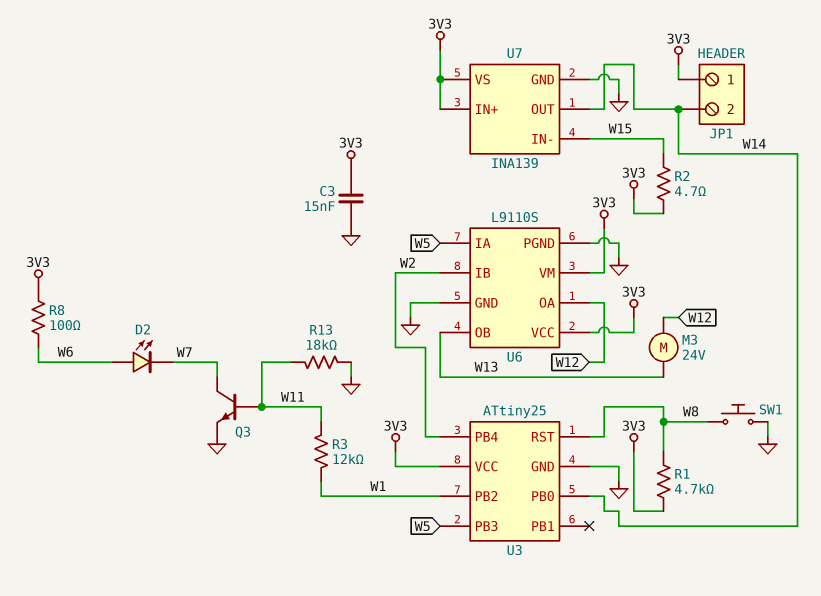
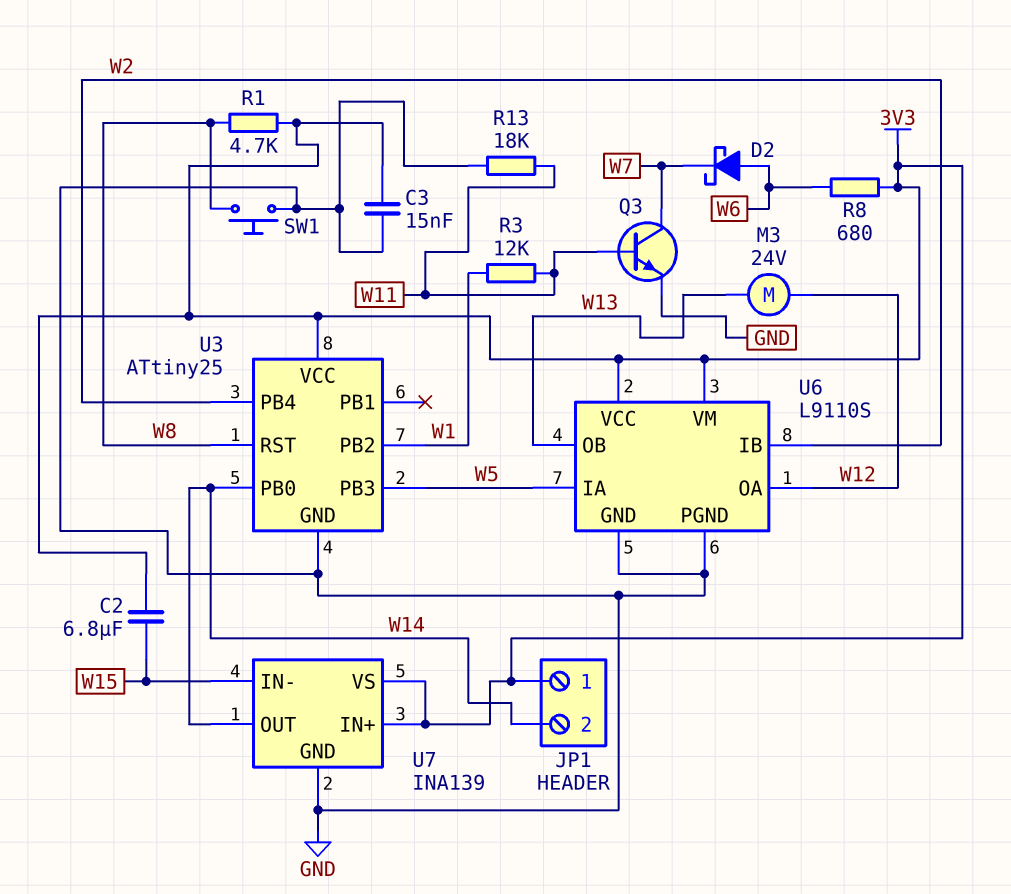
C2: none -> 6.8uF (3V3, W15)
D2: LED (A W6, K W7) -> schottky (A W6, K W7)
R2: 4.7 (3V3, W15) -> none
R8: 100 (3V3, W6) -> 680 (3V3, W6)

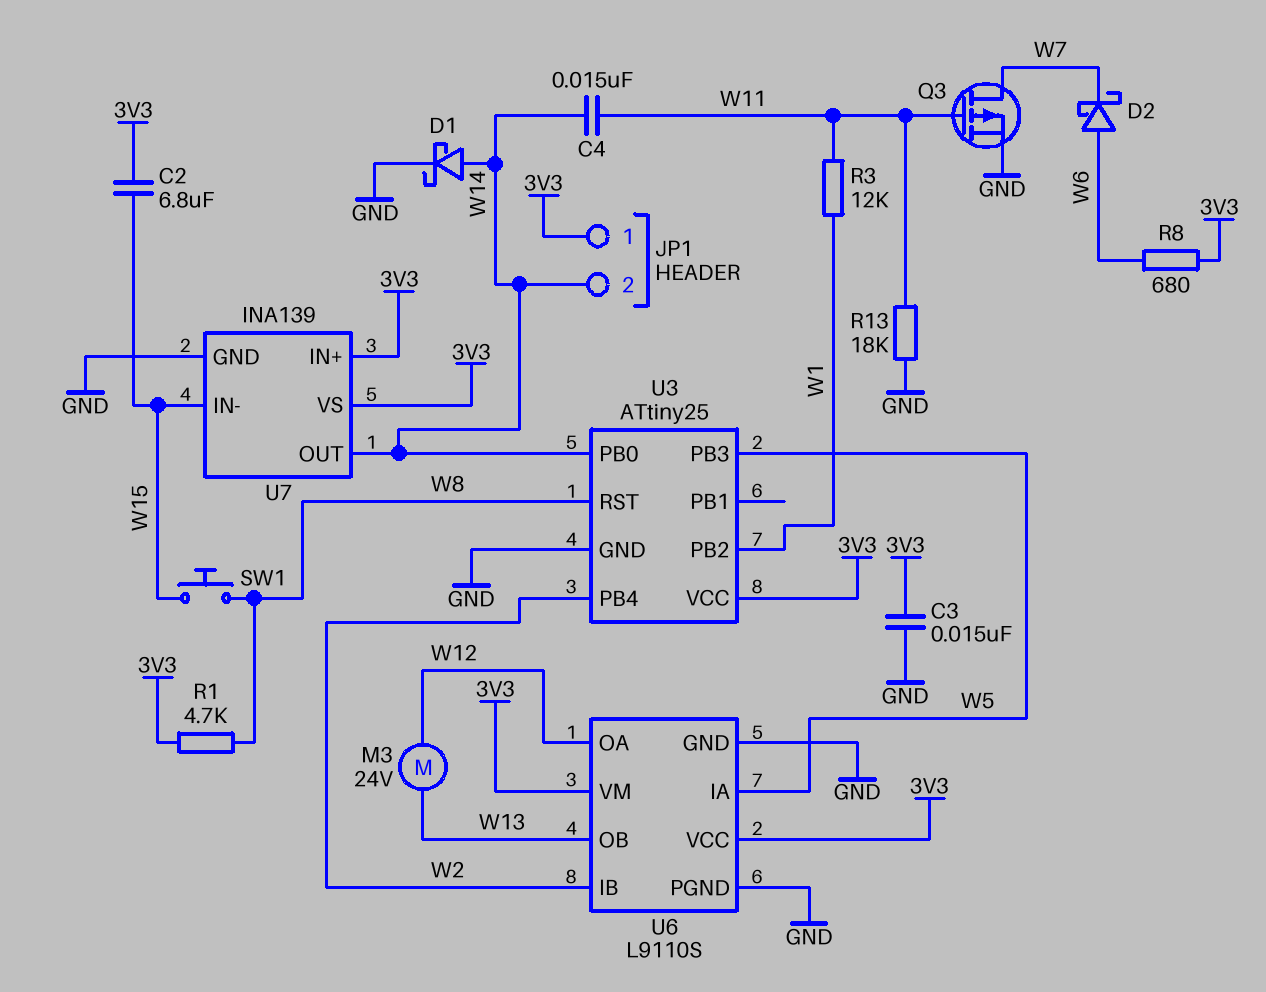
C4: none -> 15nF (W11, W14)
D1: none -> schottky (A W14, K GND)
Q3: NPN (B W11, C W7, E GND) -> PMOS (G W11, D W7, S GND)
SW1: button (GND, W8) -> button (W8, W15)

